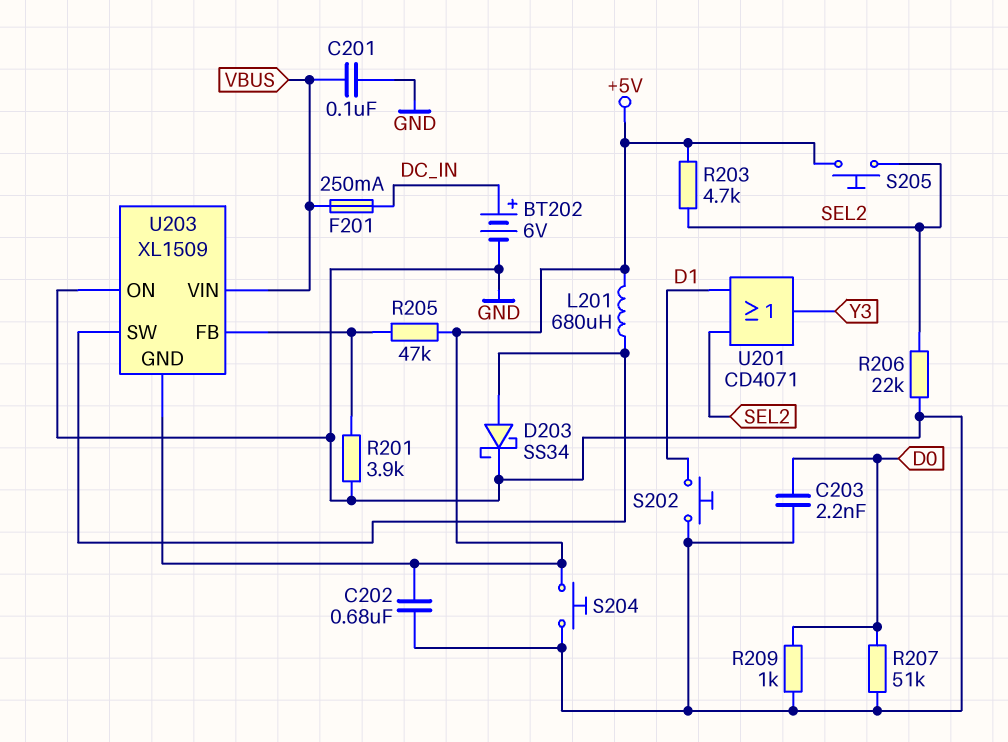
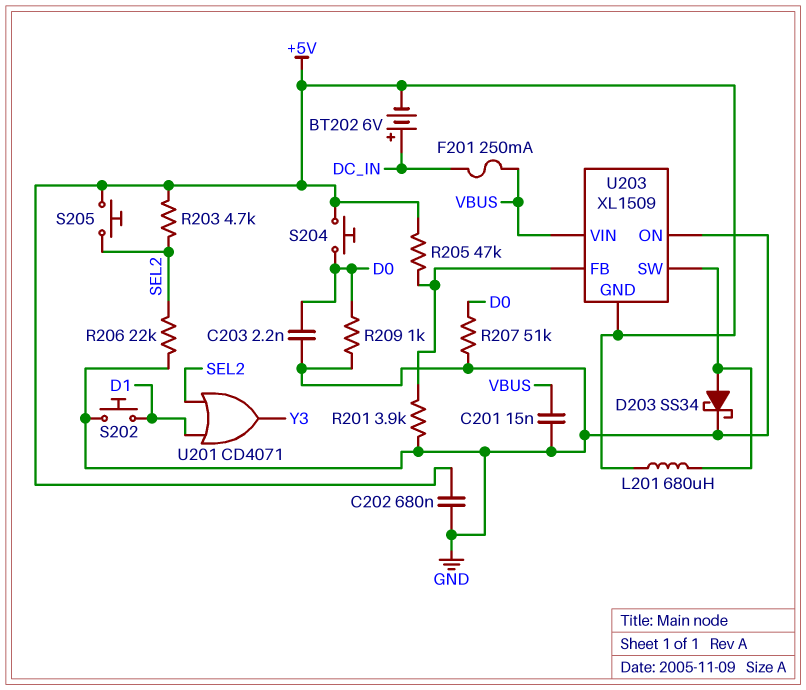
BT202: 6V (plus DC_IN, minus GND) -> 6V (plus DC_IN, minus +5V)
C201: 100nF (GND, VBUS) -> 15nF (GND, VBUS)
S204: button (+5V, GND) -> button (+5V, D0)

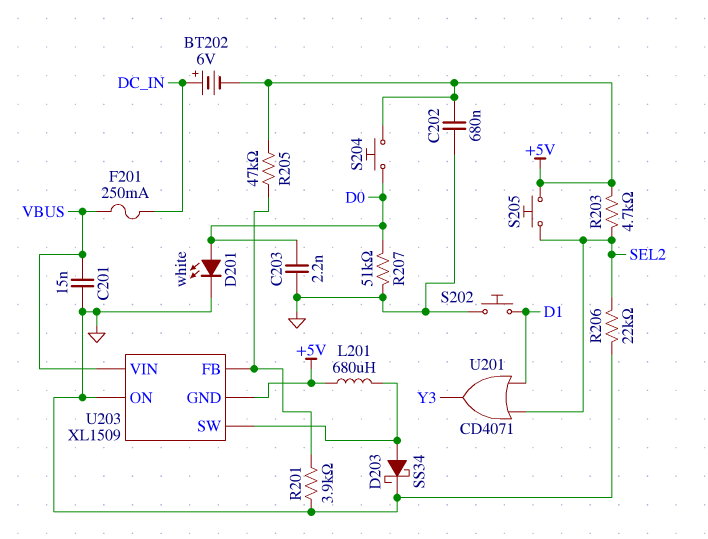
D201: none -> LED white (A D0, K GND)
R209: 1k (D0, GND) -> none

